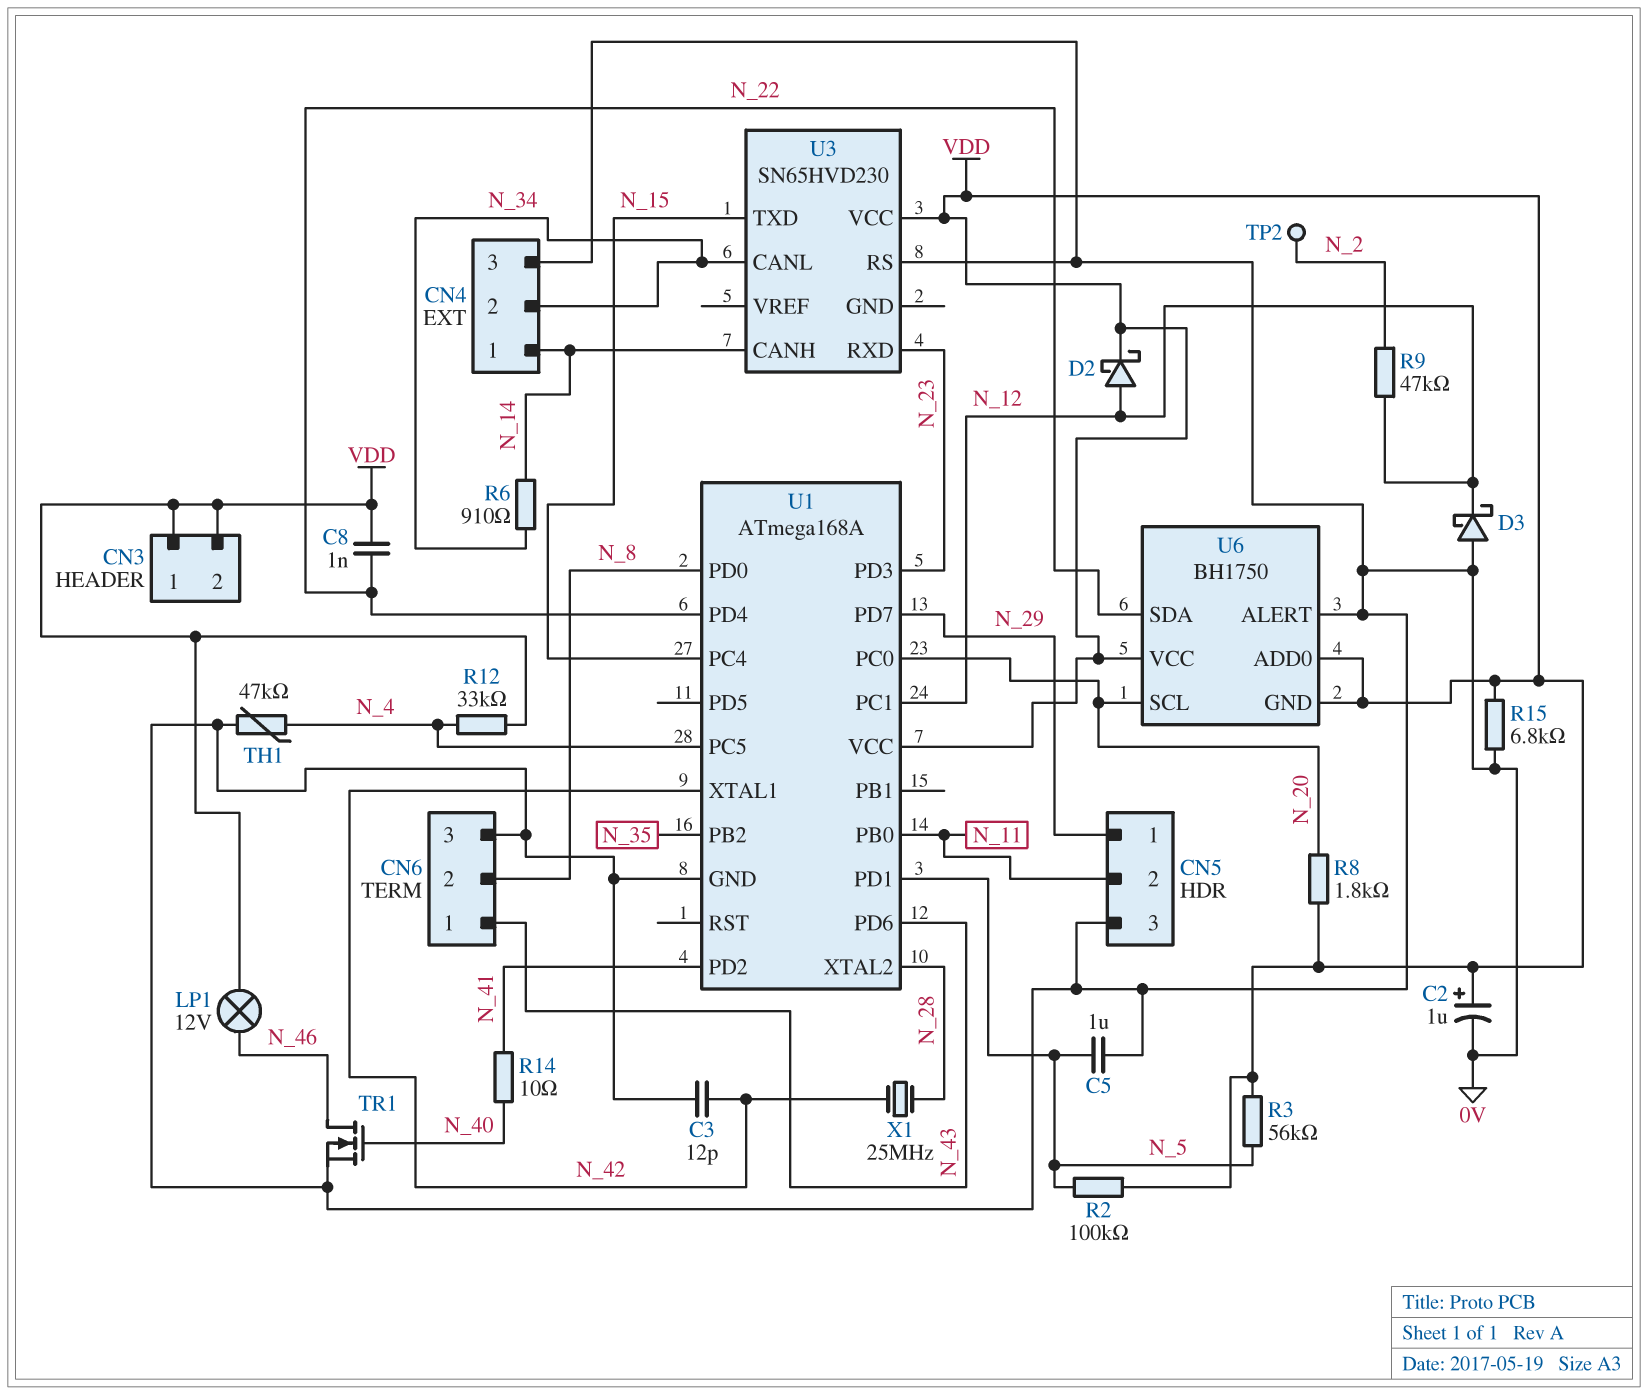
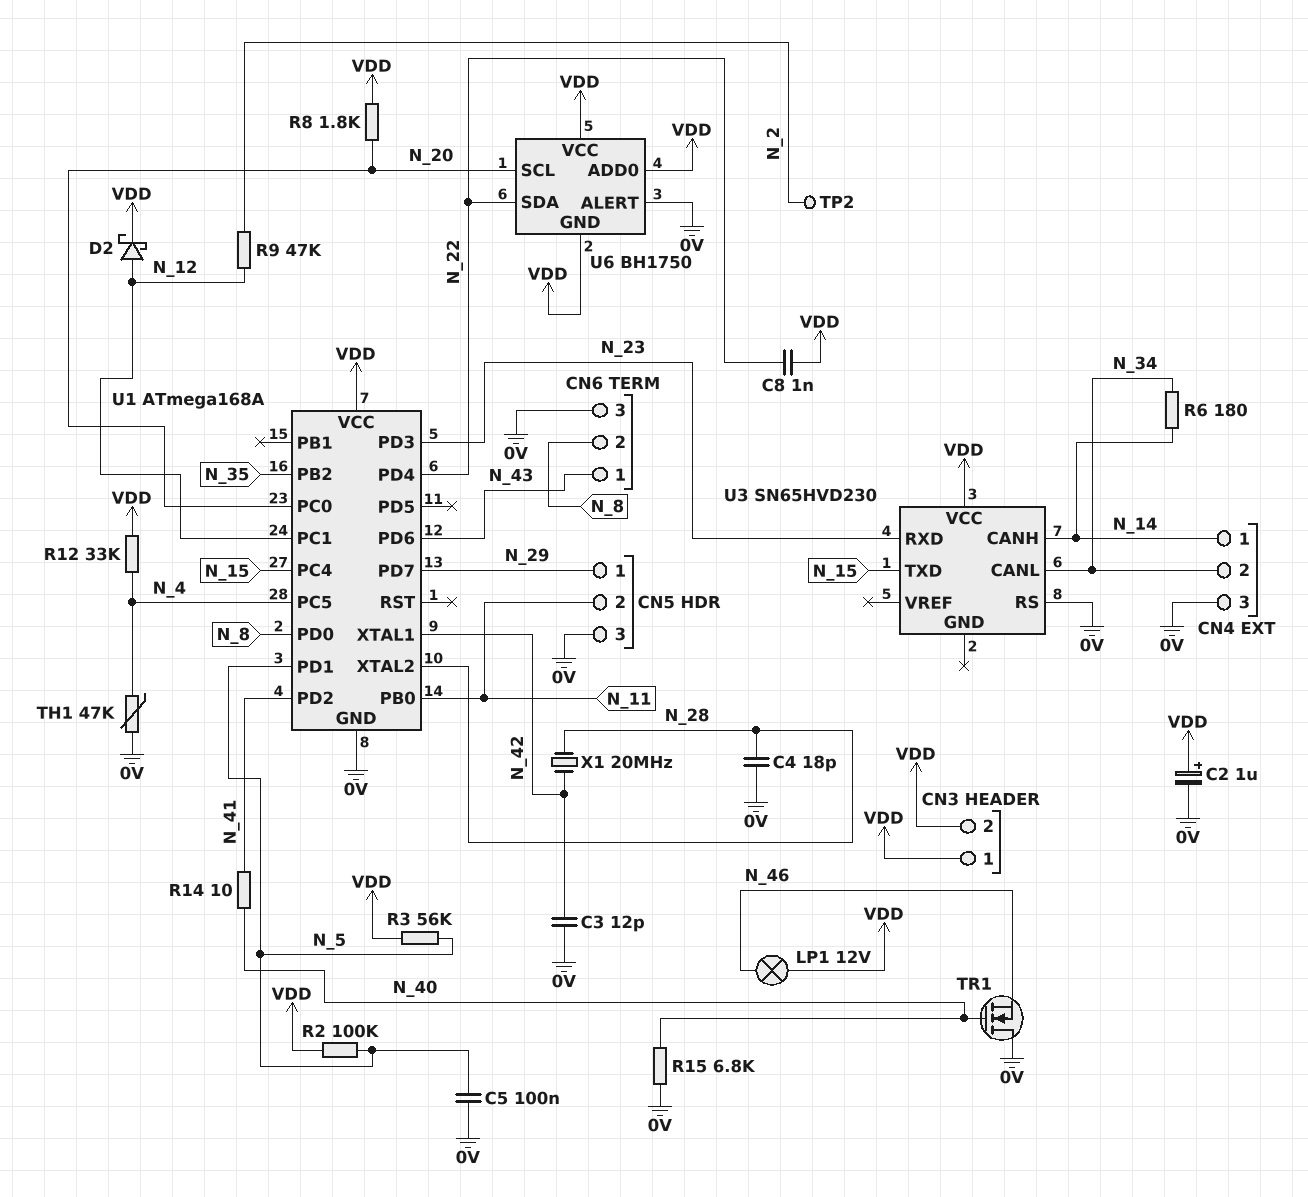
C4: none -> 18pF (0V, N_28)
C5: 1uF (0V, N_5) -> 100nF (0V, N_5)
D3: schottky (A 0V, K N_12) -> none
R6: 910 (N_14, N_34) -> 180 (N_14, N_34)
R15: 6.8k (0V, VDD) -> 6.8k (0V, N_40)
TR1: NMOS (G N_40, D N_46, S 0V) -> NMOS (G N_40, D 0V, S N_46)
X1: 25MHz (N_28, N_42) -> 20MHz (N_28, N_42)

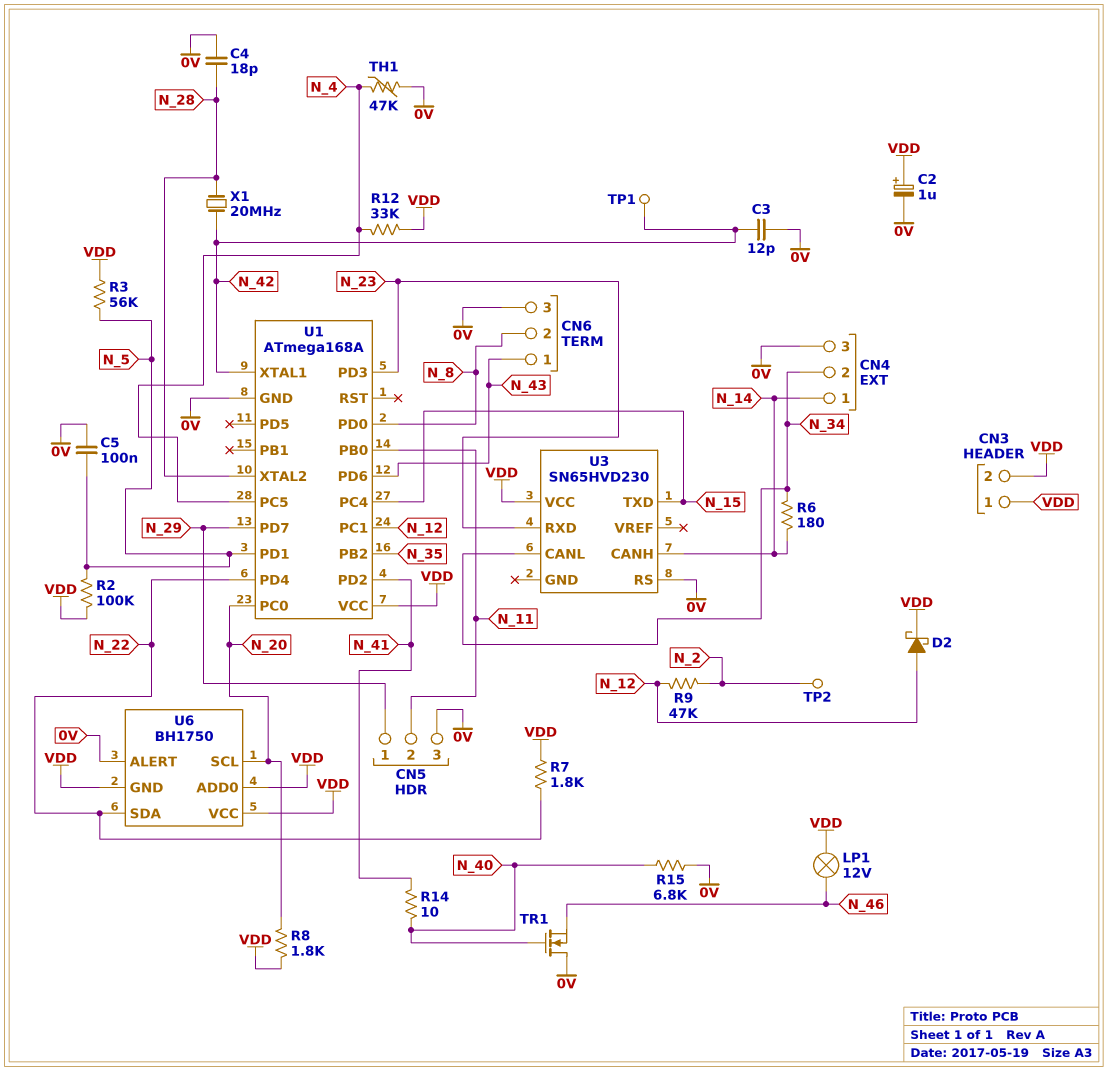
C8: 1nF (N_22, VDD) -> none
R7: none -> 1.8k (N_22, VDD)
TP1: none -> test point (N_42)

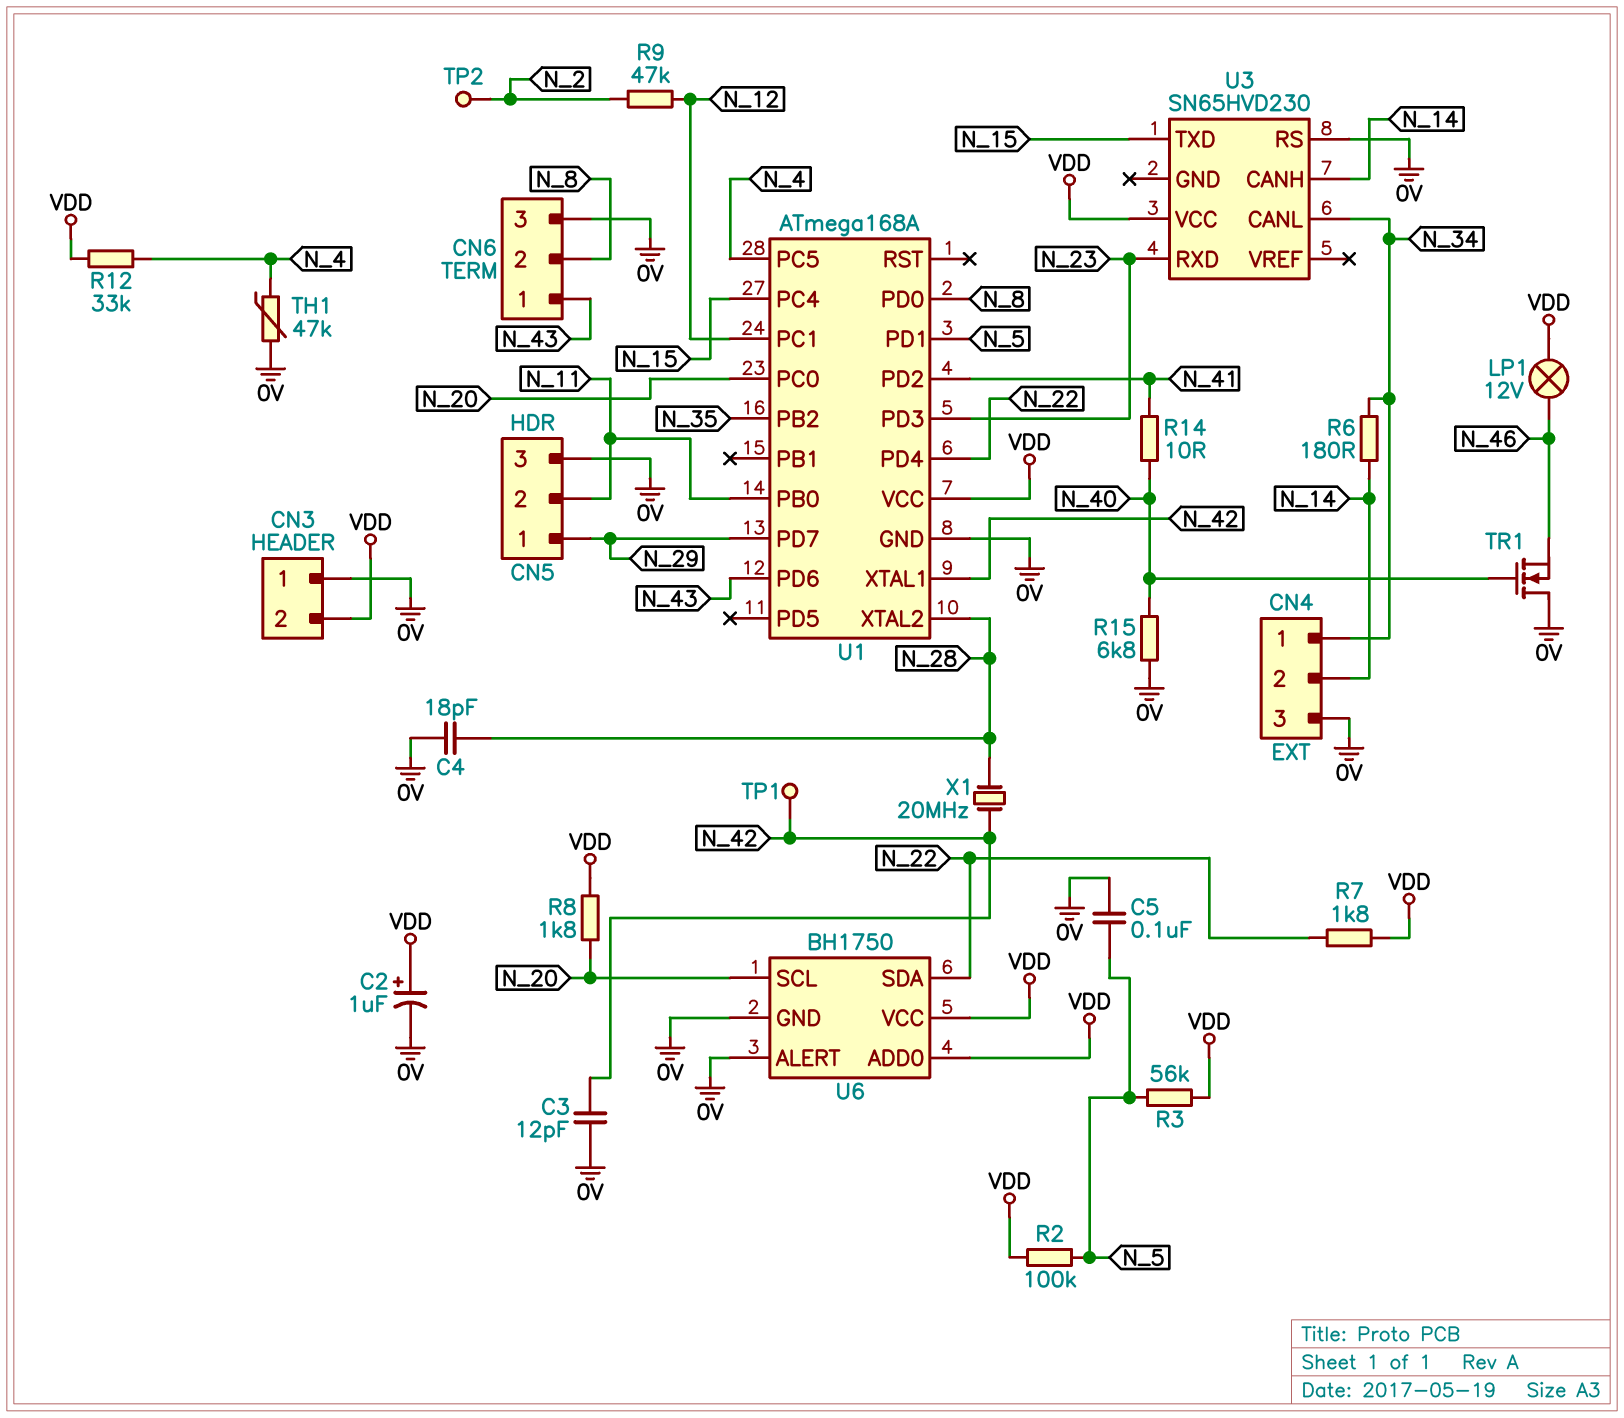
CN3 pin 1: VDD -> 0V
CN4 pin 1: N_14 -> N_34
CN4 pin 2: N_34 -> N_14
D2: schottky (A N_12, K VDD) -> none
U6 pin GND: VDD -> 0V

